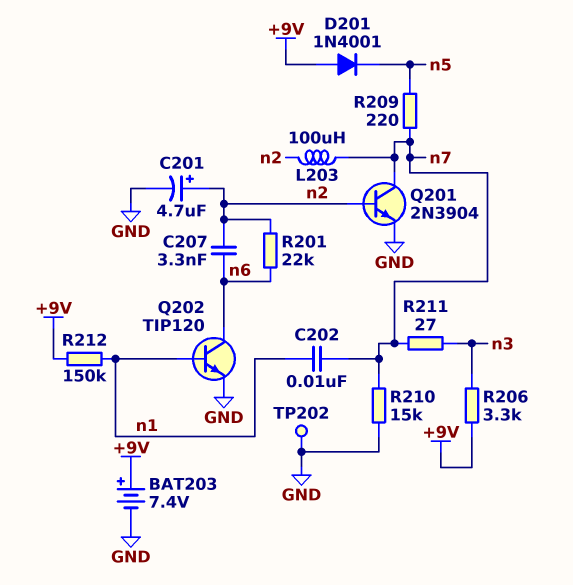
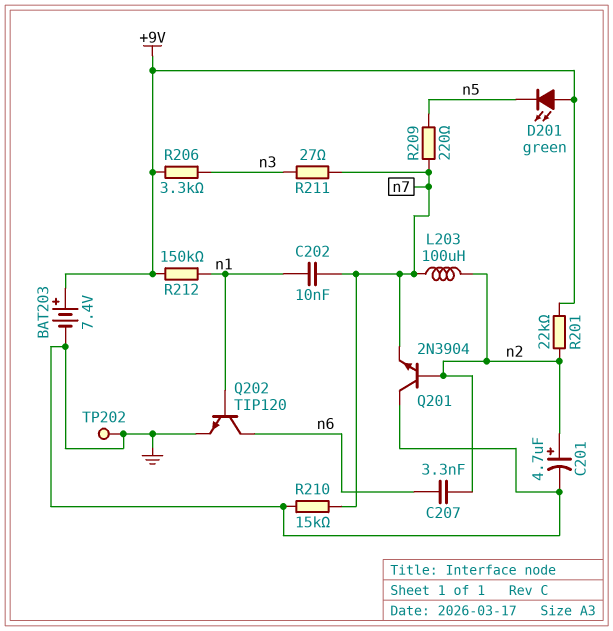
D201: diode 1N4001 (A +9V, K n5) -> LED green (A +9V, K n5)
Q201: NPN 2N3904 (B n2, C n7, E GND) -> NPN 2N3904 (B n2, C GND, E n7)
R201: 22k (n2, n6) -> 22k (+9V, n2)

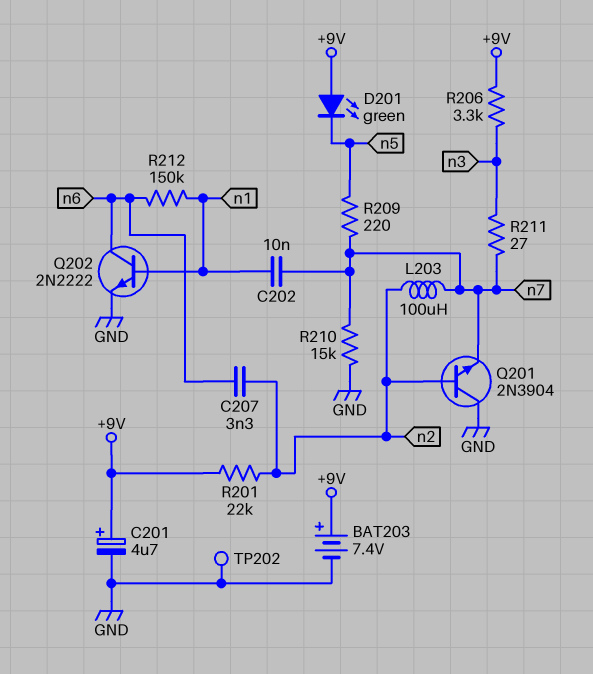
C201: 4.7uF (plus n2, minus GND) -> 4.7uF (plus +9V, minus GND)
Q202: NPN TIP120 (B n1, C n6, E GND) -> NPN 2N2222 (B n1, C n6, E GND)
R212: 150k (+9V, n1) -> 150k (n1, n6)

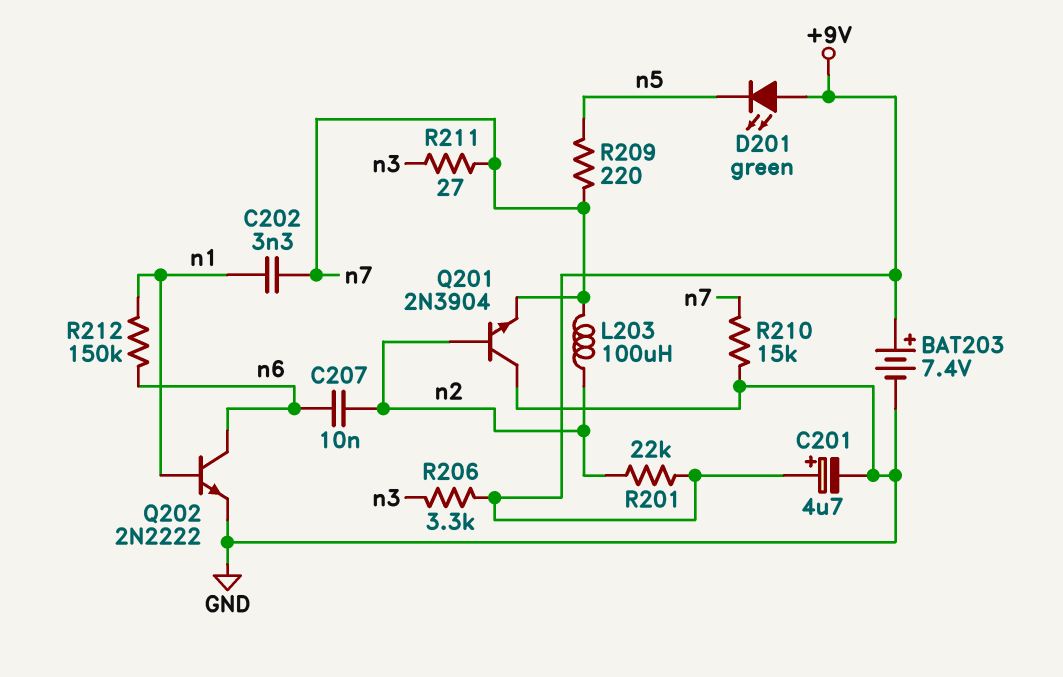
C202: 10nF (n1, n7) -> 3.3nF (n1, n7)
C207: 3.3nF (n2, n6) -> 10nF (n2, n6)
TP202: test point (GND) -> none

